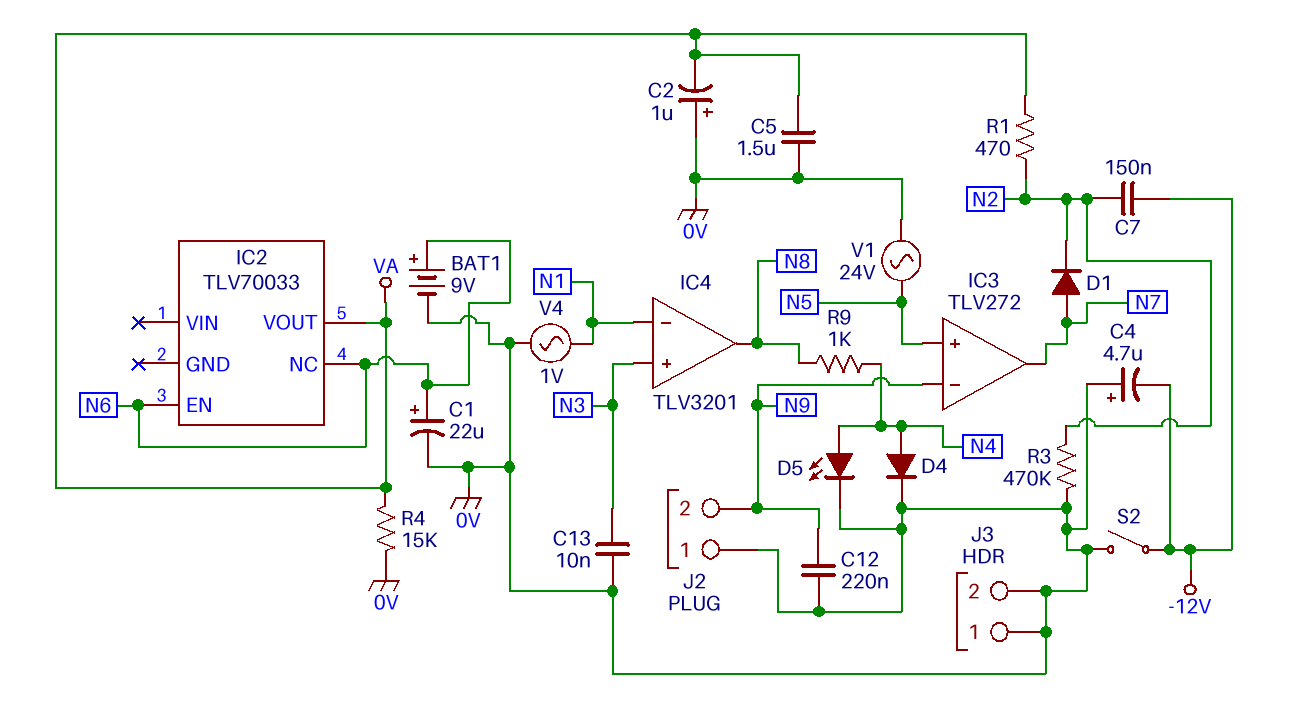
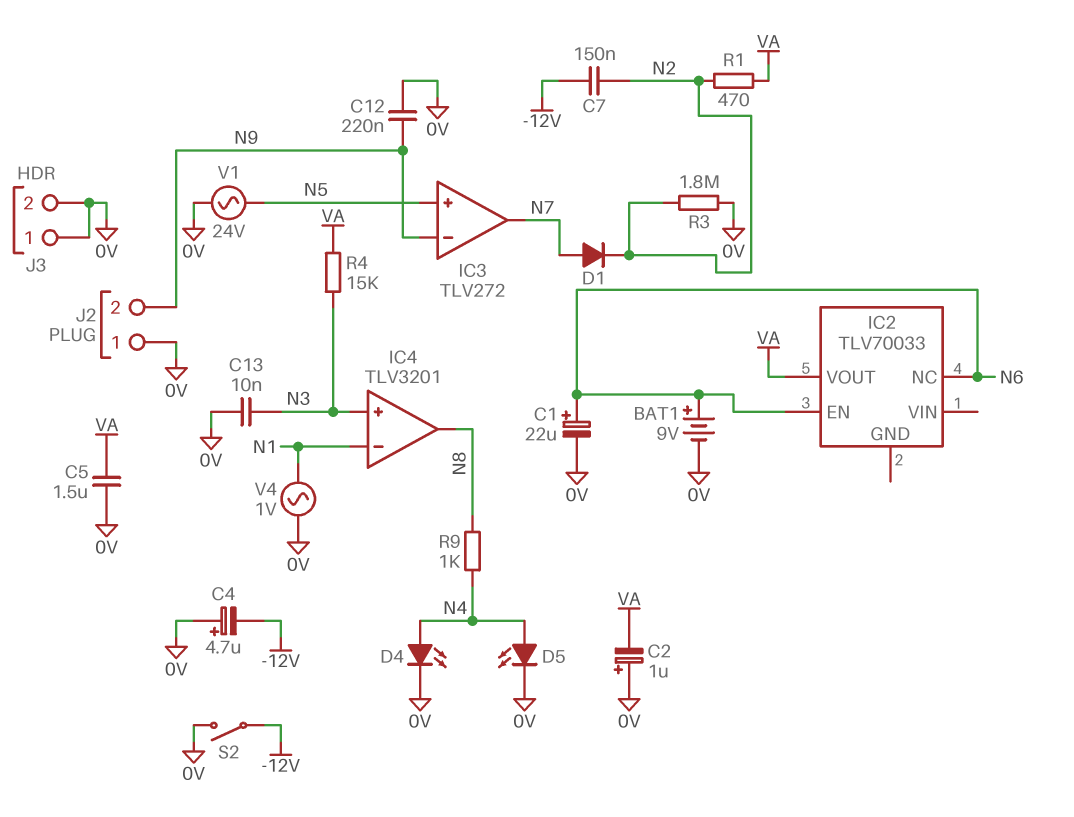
D4: diode (A N4, K 0V) -> LED (A N4, K 0V)
R3: 470k (0V, N2) -> 1.8M (0V, N2)
R4: 15k (0V, VA) -> 15k (N3, VA)

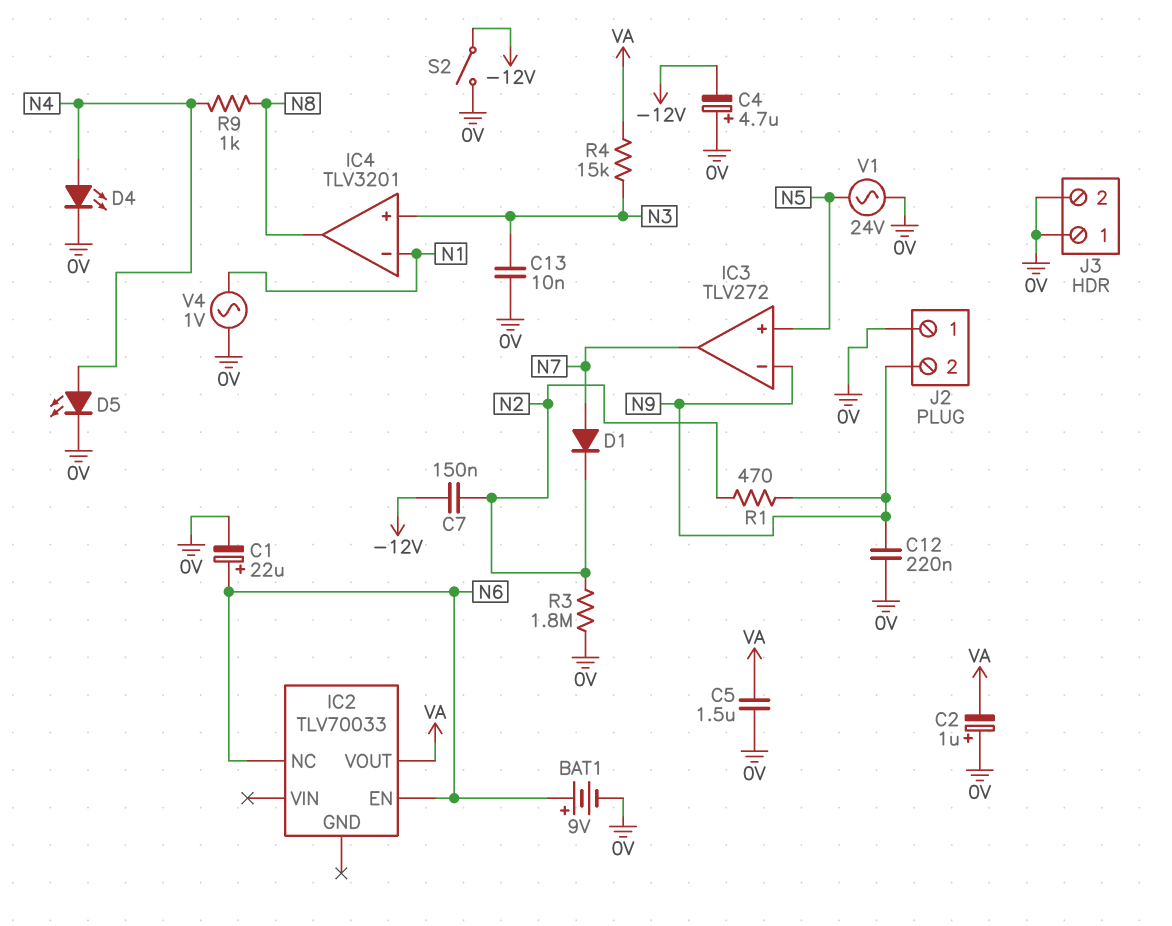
R1: 470 (N2, VA) -> 470 (N2, N9)

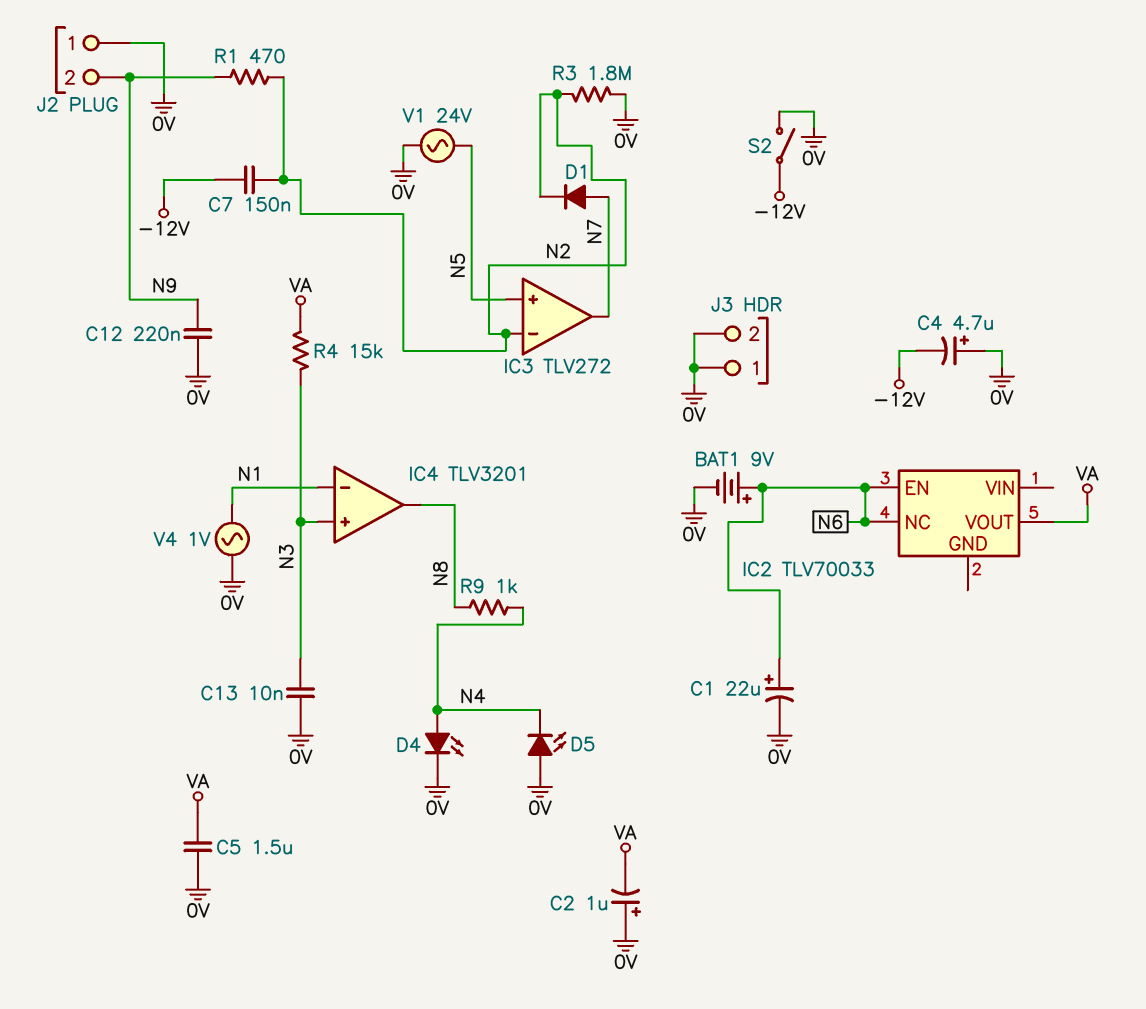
D5: LED (A N4, K 0V) -> LED (A 0V, K N4)
IC3 pin in-: N9 -> N2

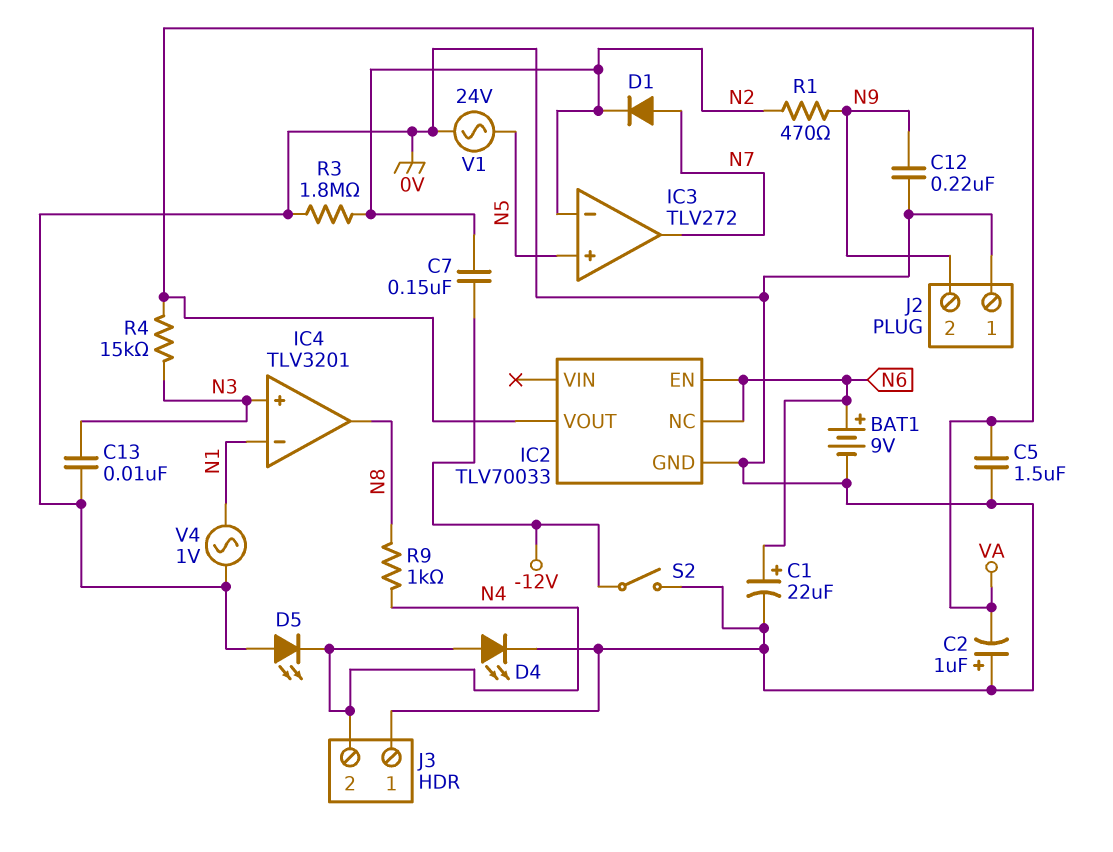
C4: 4.7uF (plus 0V, minus -12V) -> none
IC2 pin GND: none -> 0V
J3 pin 2: 0V -> N4

